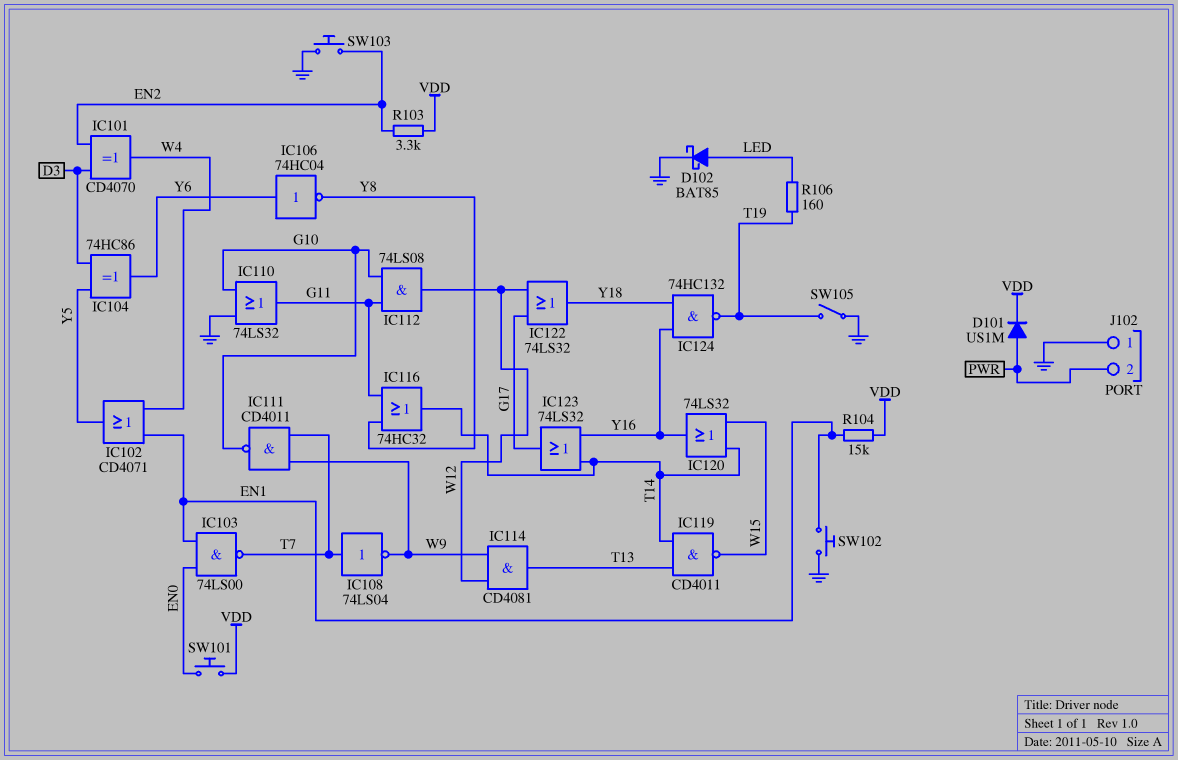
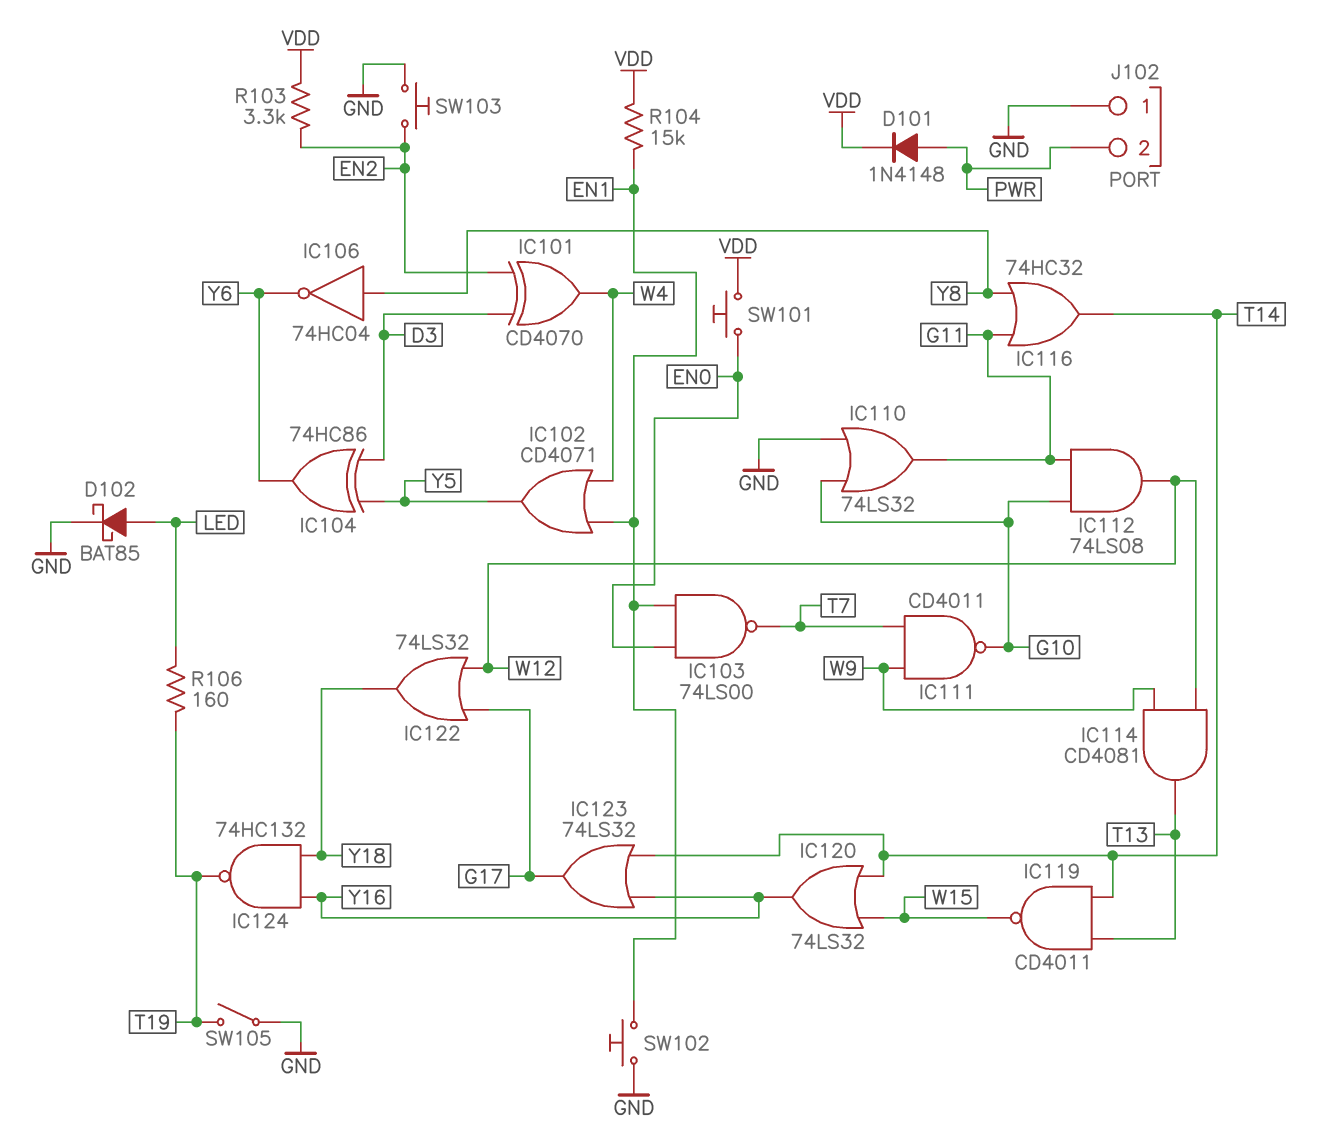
D101: diode US1M (A PWR, K VDD) -> diode 1N4148 (A PWR, K VDD)
IC106: NOT 74HC04 (in Y6, out Y8) -> NOT 74HC04 (in Y8, out Y6)
IC108: NOT 74LS04 (in T7, out W9) -> none

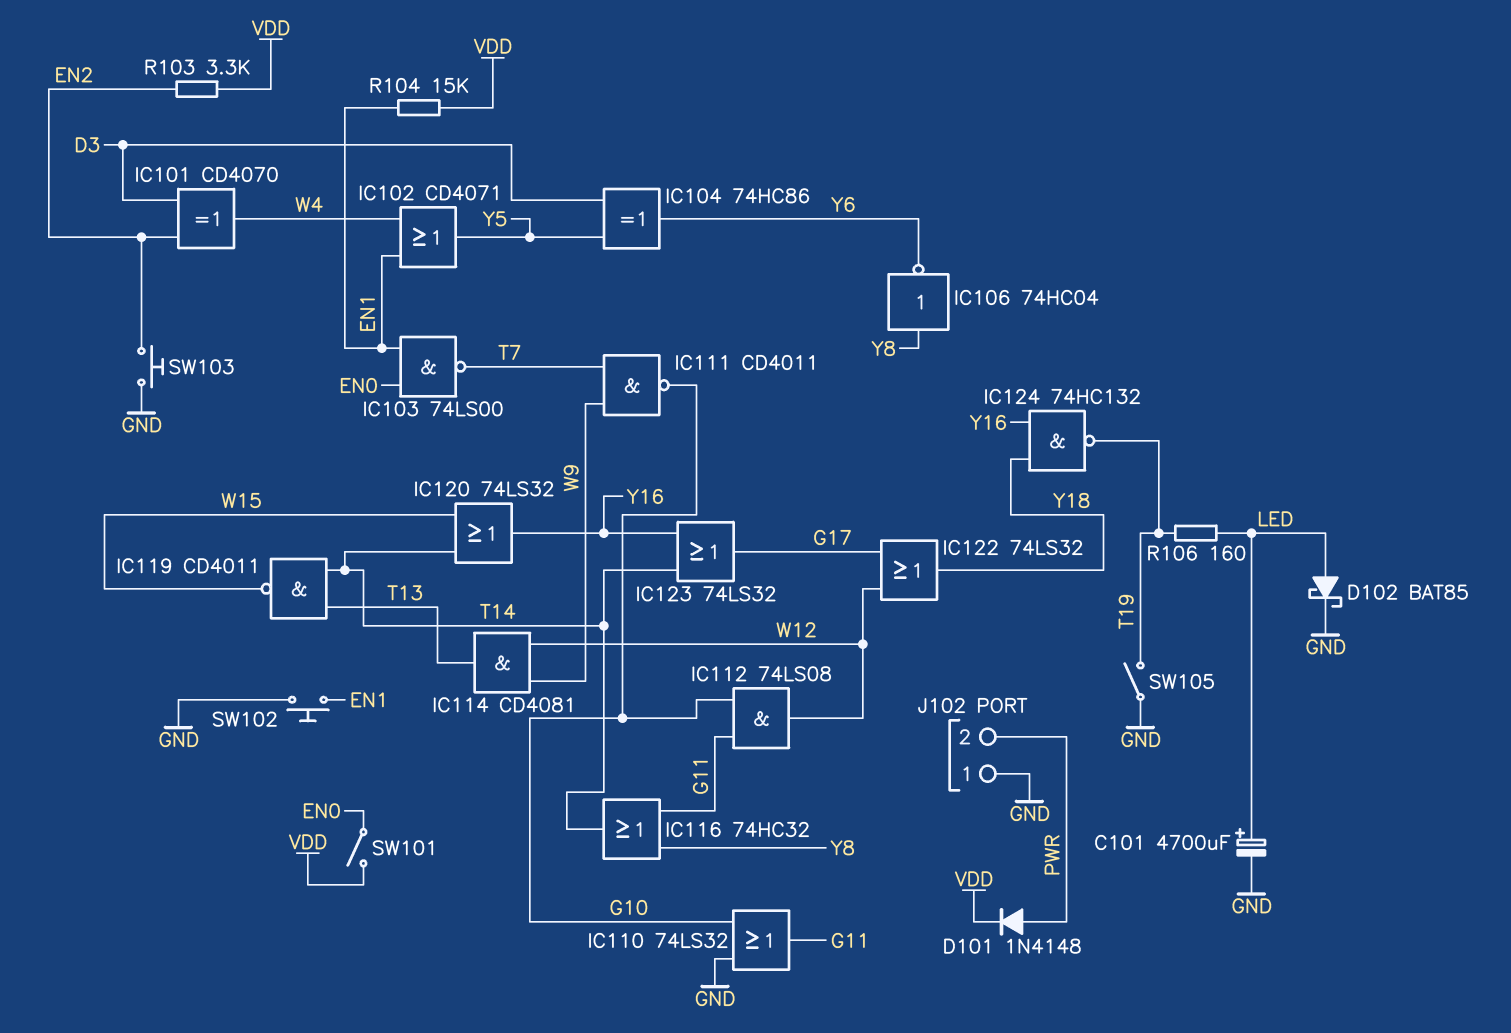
C101: none -> 4700uF (plus LED, minus GND)
SW101: button (EN0, VDD) -> switch (EN0, VDD)

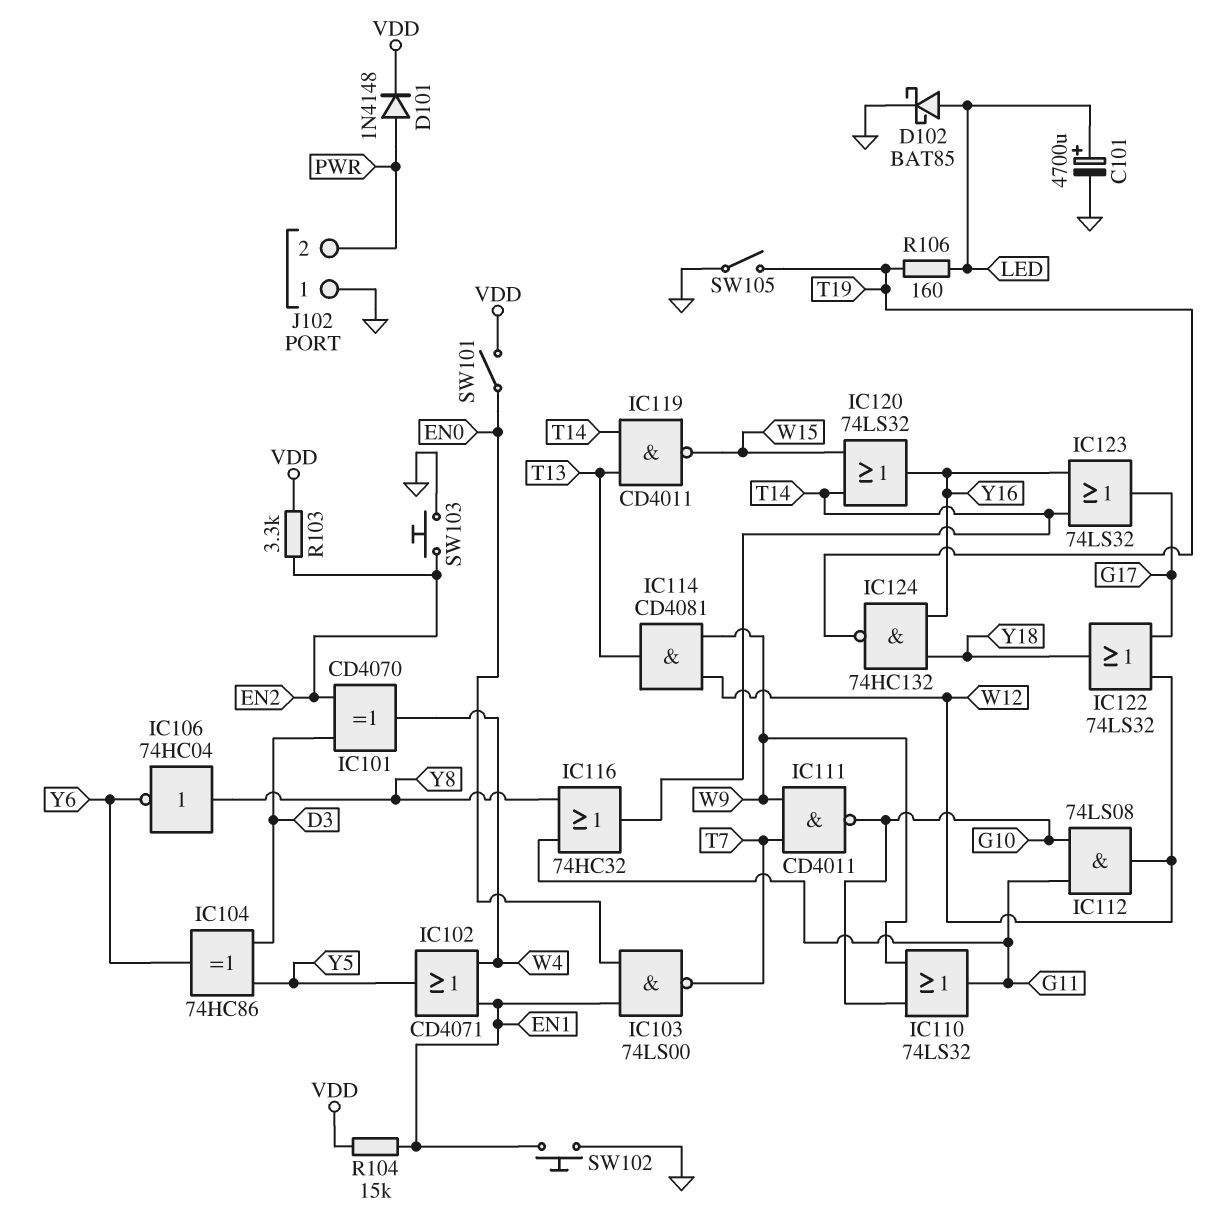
IC110: OR 74LS32 (in G10, in GND, out G11) -> OR 74LS32 (in G10, in W9, out G11)

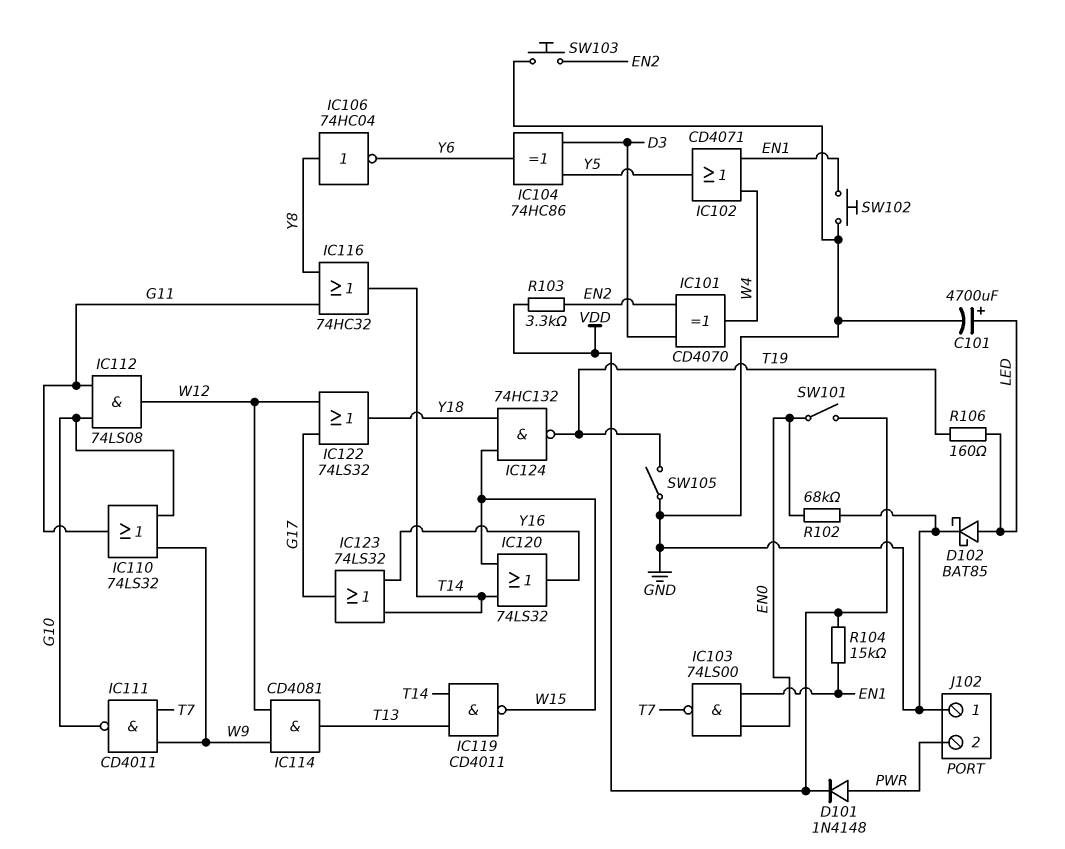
IC124: NAND 74HC132 (in Y16, in Y18, out T19) -> NAND 74HC132 (in W15, in Y18, out T19)
R102: none -> 68k (EN0, GND)

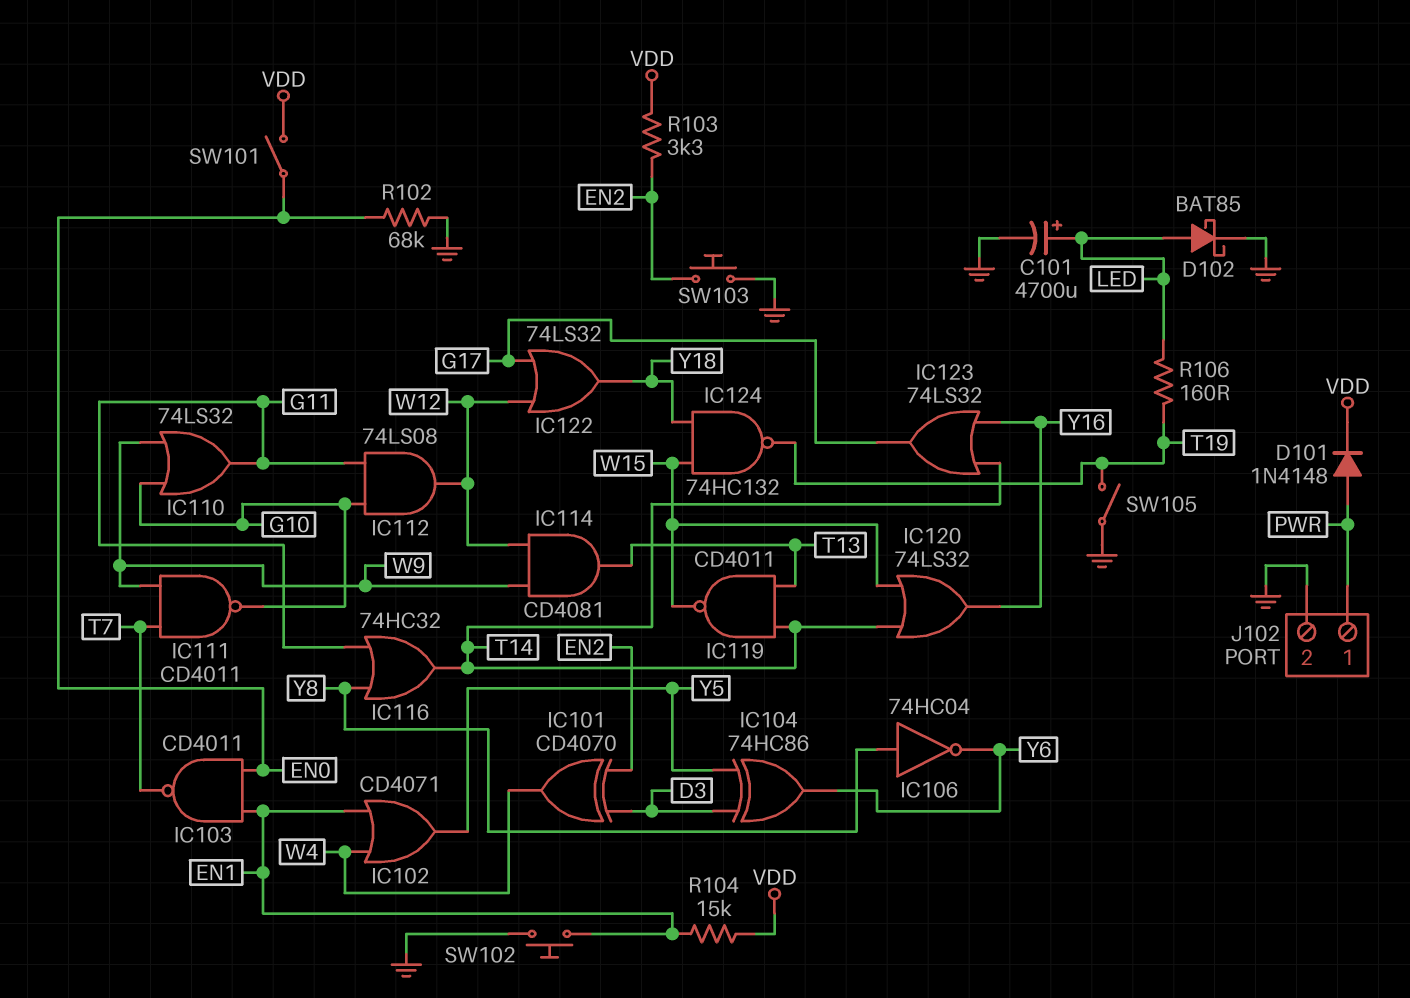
IC103: NAND 74LS00 (in EN0, in EN1, out T7) -> NAND CD4011 (in EN0, in EN1, out T7)
J102 pin 1: GND -> PWR
J102 pin 2: PWR -> GND

